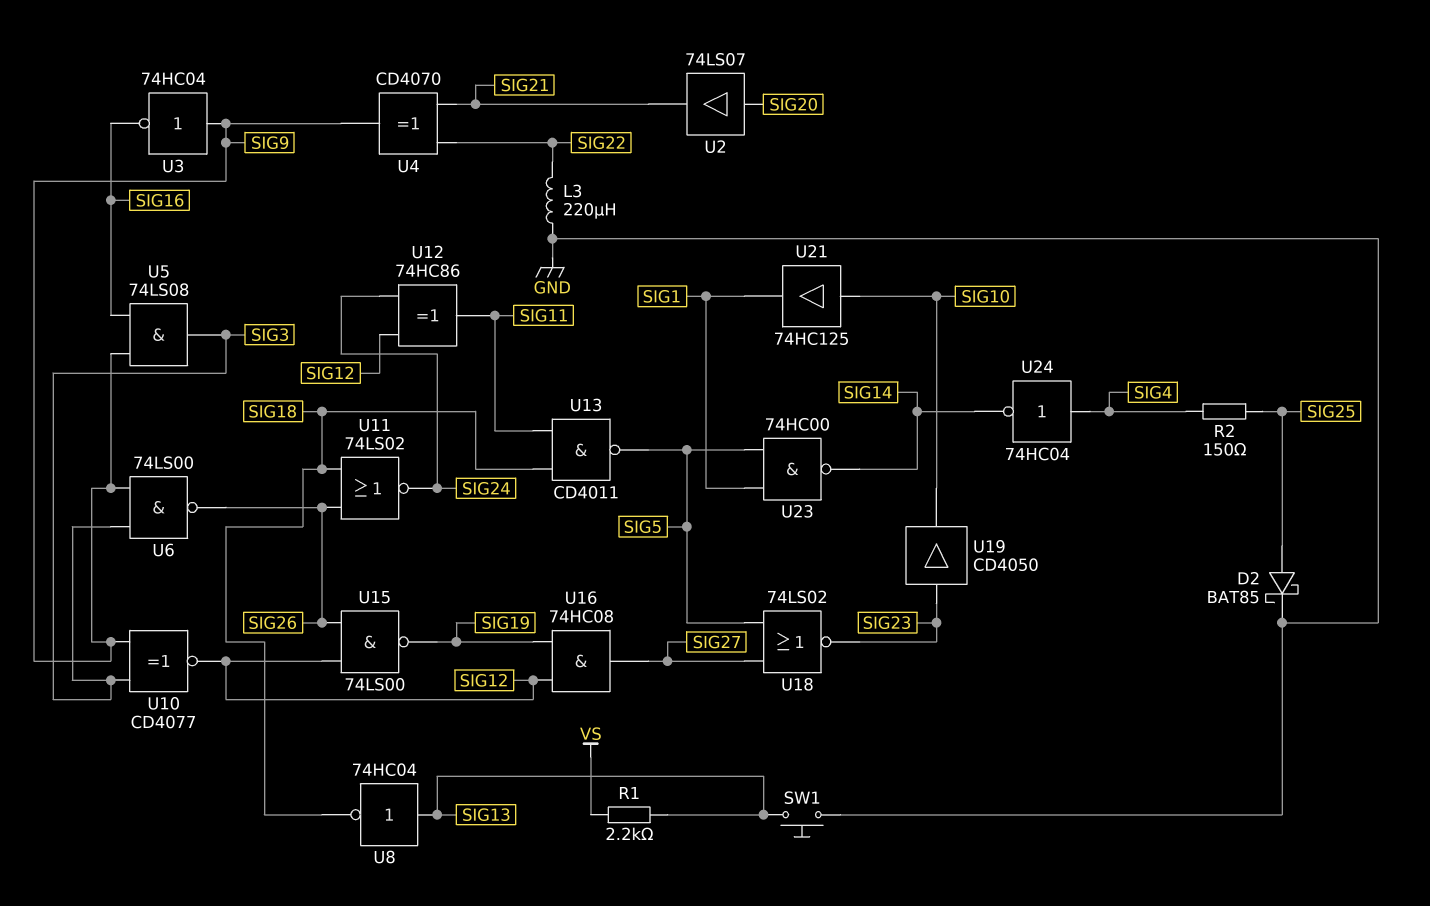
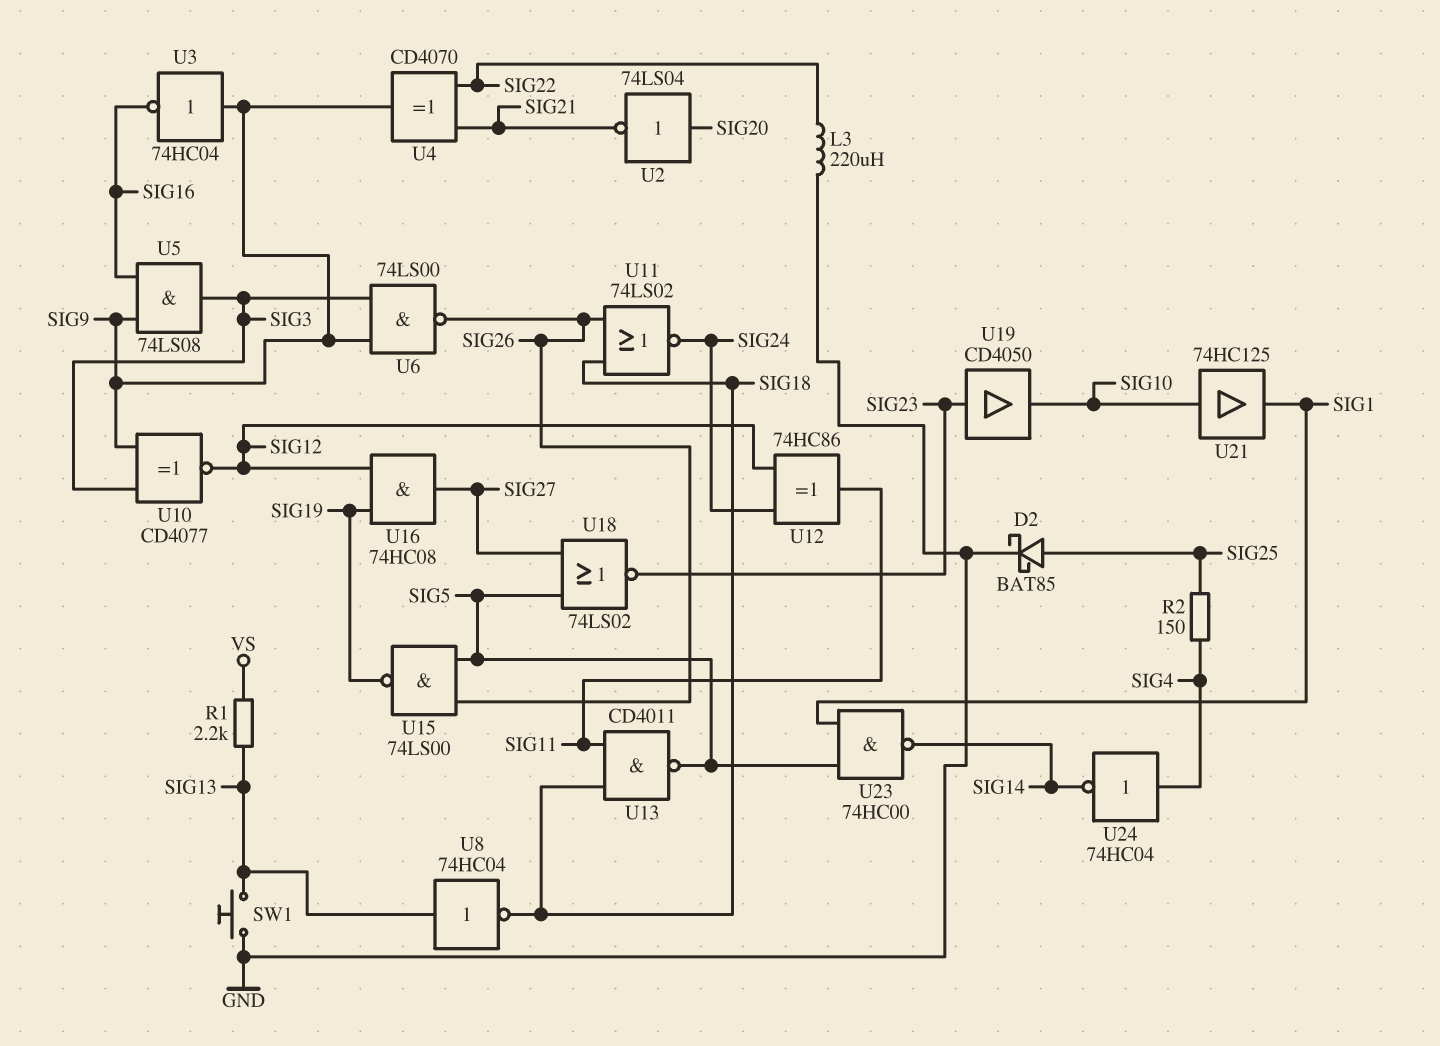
U2: buffer 74LS07 (in SIG20, out SIG21) -> NOT 74LS04 (in SIG20, out SIG21)
U15: NAND 74LS00 (in SIG12, in SIG26, out SIG19) -> NAND 74LS00 (in SIG5, in SIG26, out SIG19)

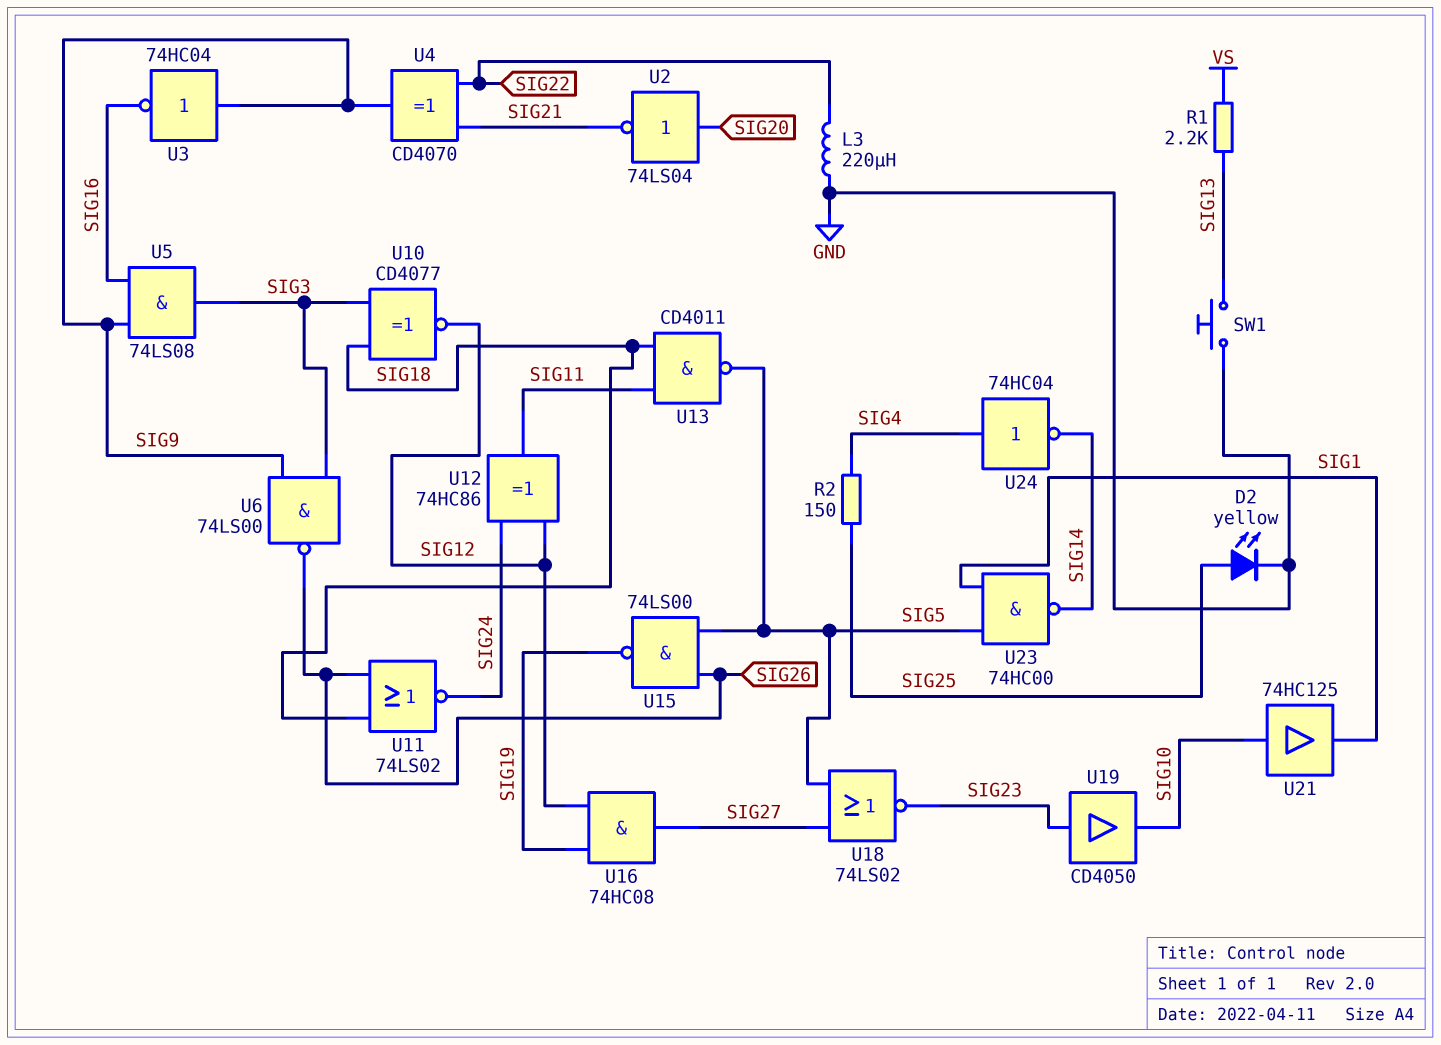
D2: schottky BAT85 (A SIG25, K GND) -> LED yellow (A SIG25, K GND)
U8: NOT 74HC04 (in SIG13, out SIG18) -> none
U10: XNOR CD4077 (in SIG3, in SIG9, out SIG12) -> XNOR CD4077 (in SIG3, in SIG18, out SIG12)

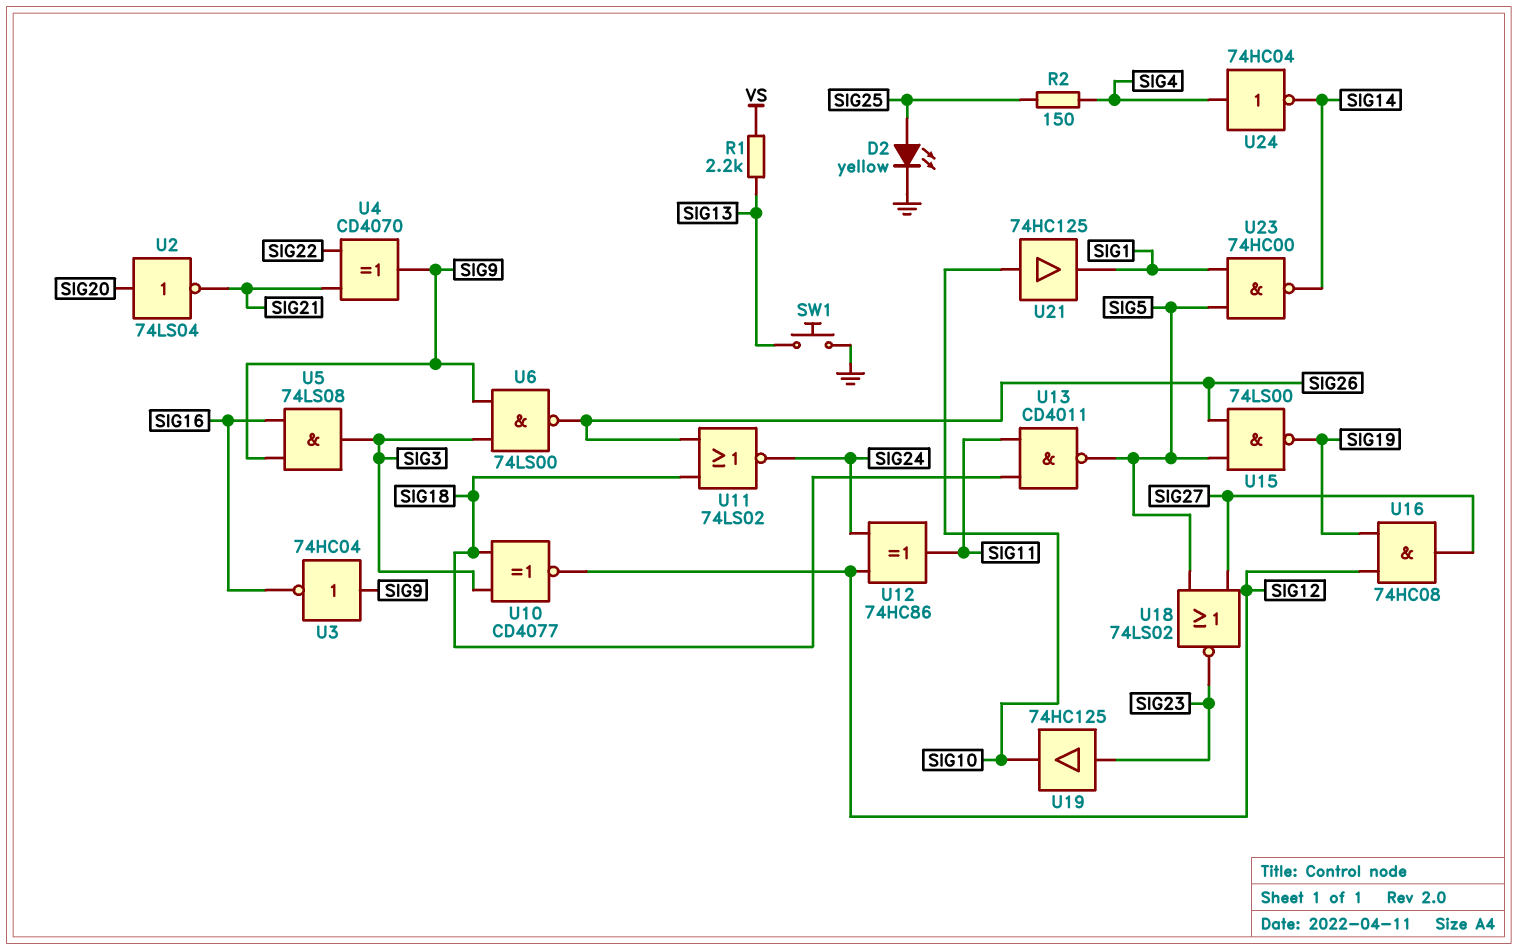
L3: 220uH (GND, SIG22) -> none
U19: buffer CD4050 (in SIG23, out SIG10) -> buffer 74HC125 (in SIG23, out SIG10)

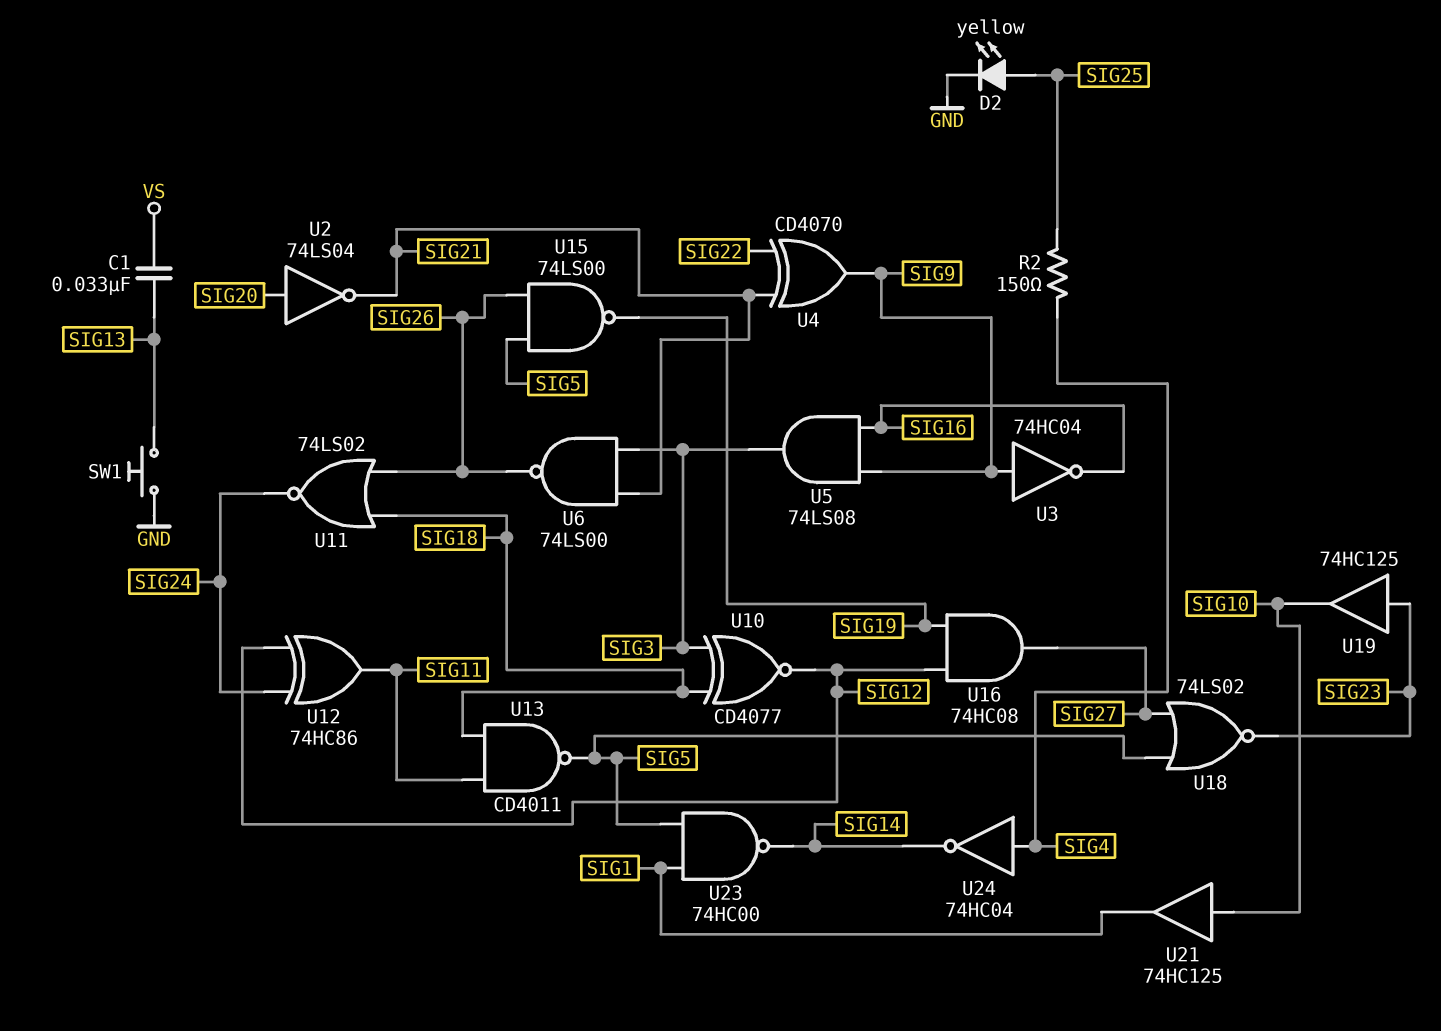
C1: none -> 33nF (SIG13, VS)
R1: 2.2k (SIG13, VS) -> none
U6: NAND 74LS00 (in SIG3, in SIG9, out SIG26) -> NAND 74LS00 (in SIG3, in SIG21, out SIG26)

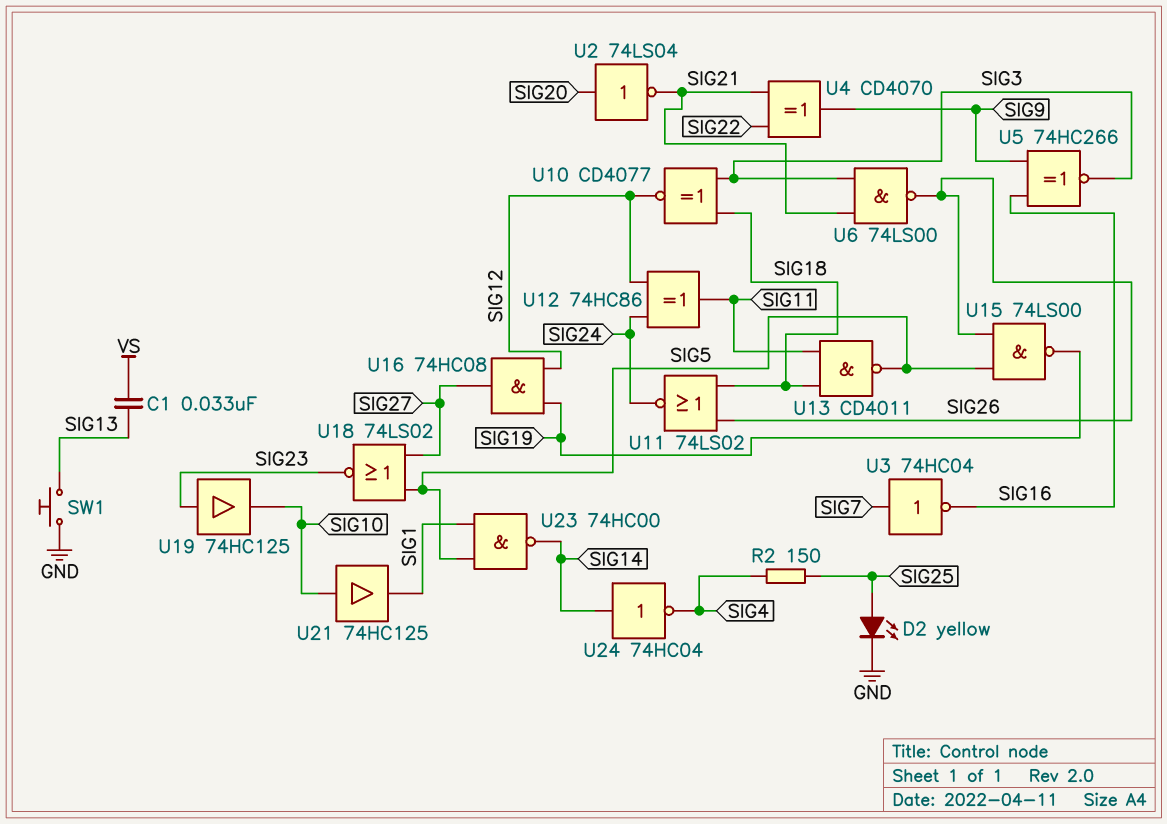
U3: NOT 74HC04 (in SIG9, out SIG16) -> NOT 74HC04 (in SIG7, out SIG16)
U5: AND 74LS08 (in SIG9, in SIG16, out SIG3) -> XNOR 74HC266 (in SIG9, in SIG16, out SIG3)
U24: NOT 74HC04 (in SIG4, out SIG14) -> NOT 74HC04 (in SIG14, out SIG4)

